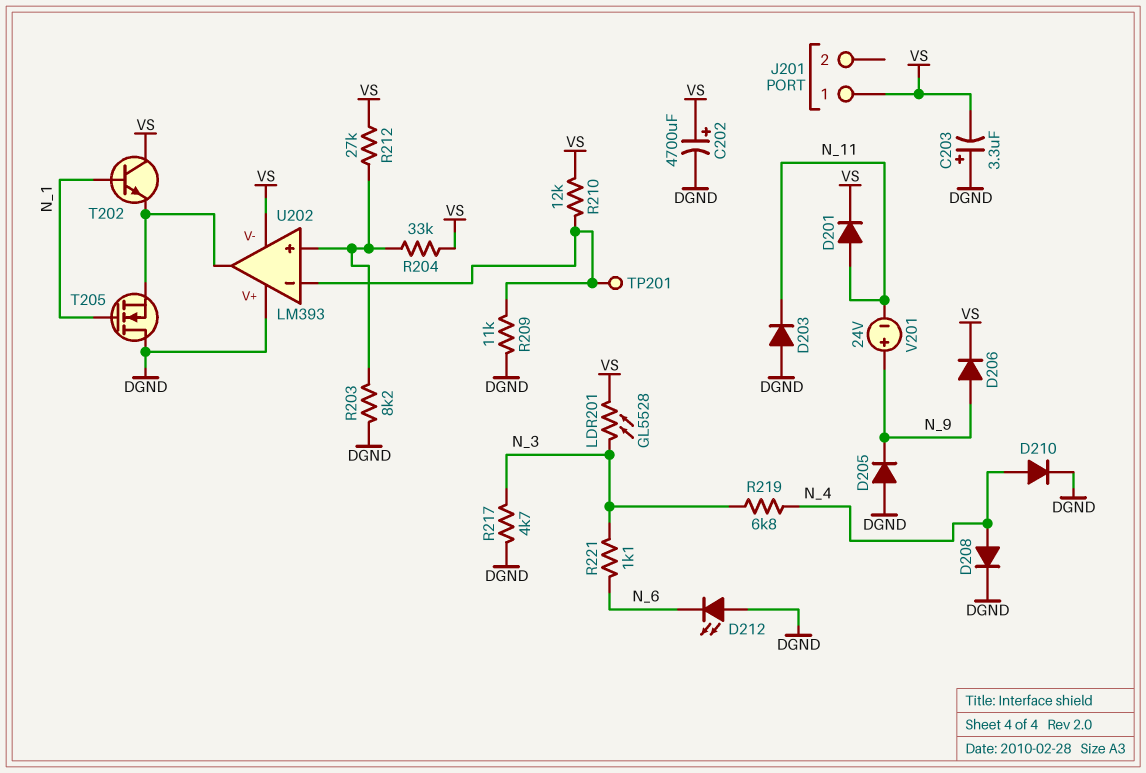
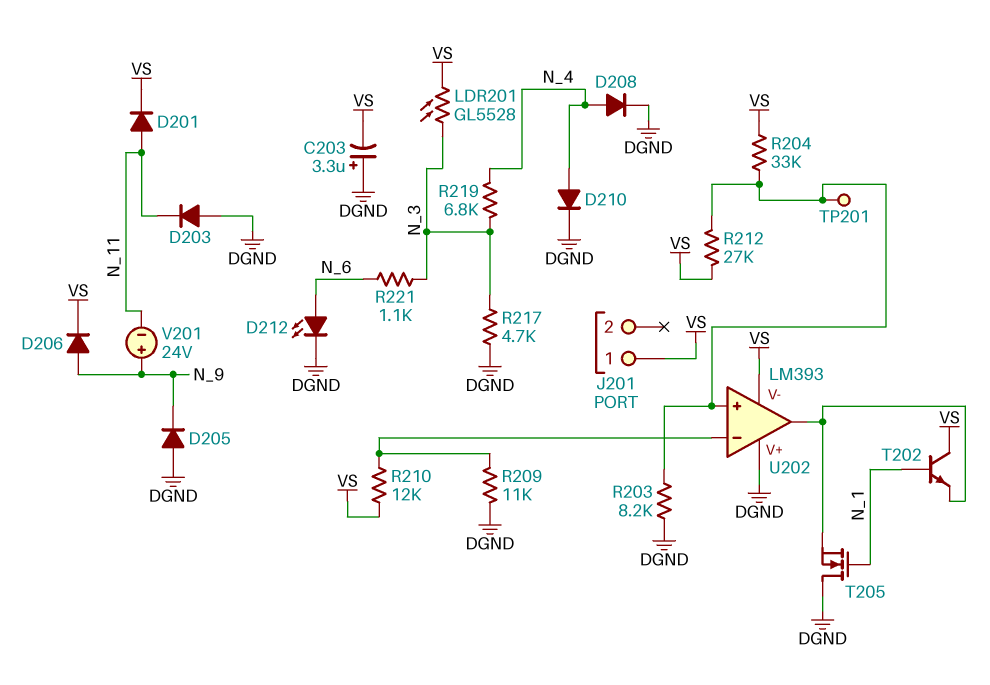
C202: 4700uF (plus VS, minus DGND) -> none
D212: LED (A DGND, K N_6) -> LED (A N_6, K DGND)
TP201: test point (U202/in-) -> test point (U202/in+)

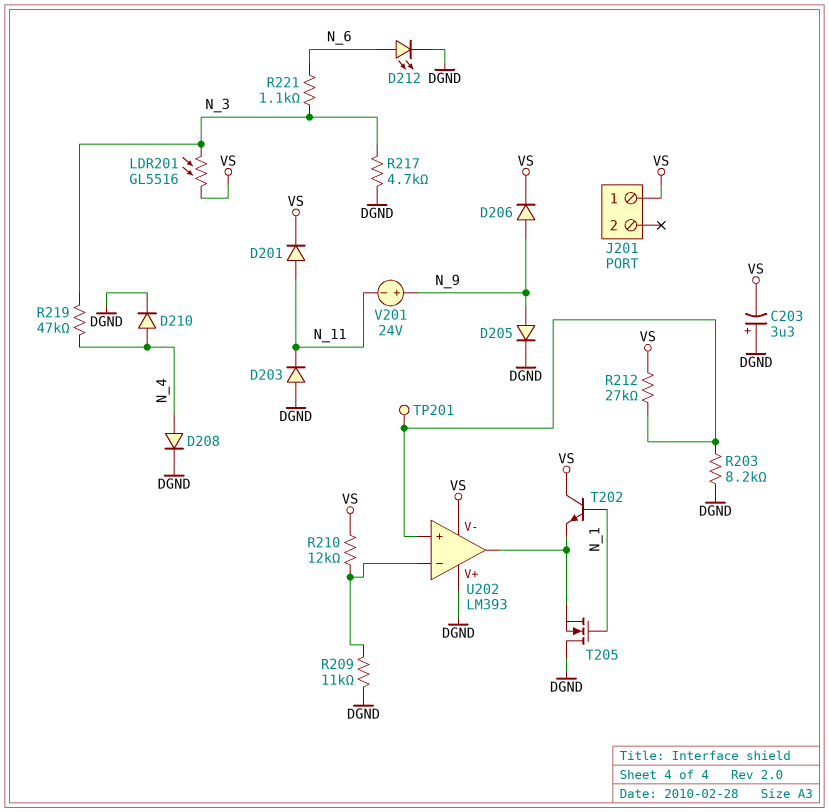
D205: diode (A DGND, K N_9) -> diode (A N_9, K DGND)
LDR201: GL5528 (N_3, VS) -> GL5516 (N_3, VS)
R204: 33k (U202/in+, VS) -> none
R219: 6.8k (N_3, N_4) -> 47k (N_3, N_4)

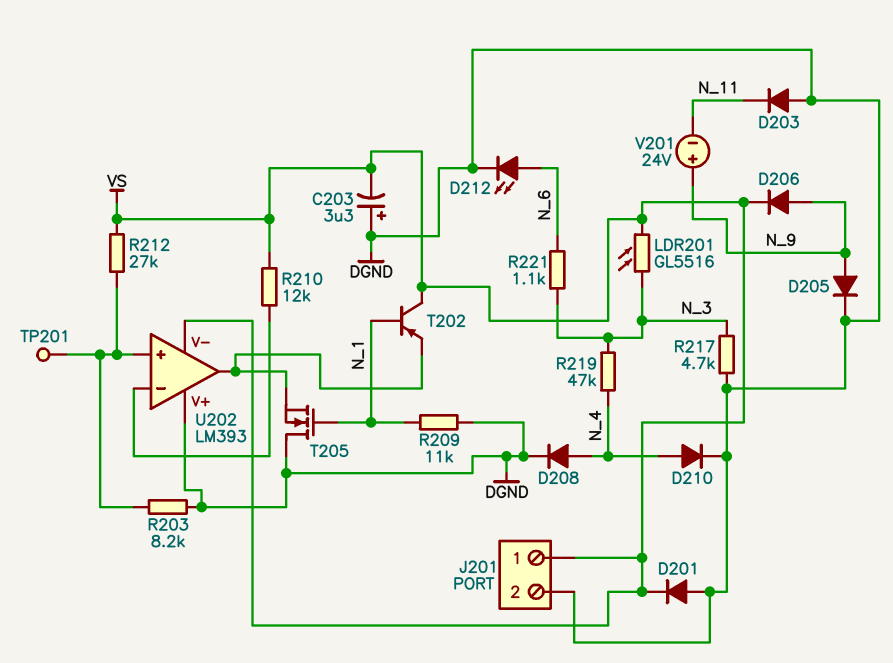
D201: diode (A N_11, K VS) -> diode (A DGND, K VS)
J201 pin 2: none -> DGND
R209: 11k (DGND, U202/in-) -> 11k (DGND, N_1)
T202: NPN (B N_1, C VS, E U202/out) -> PNP (B N_1, C VS, E U202/out)

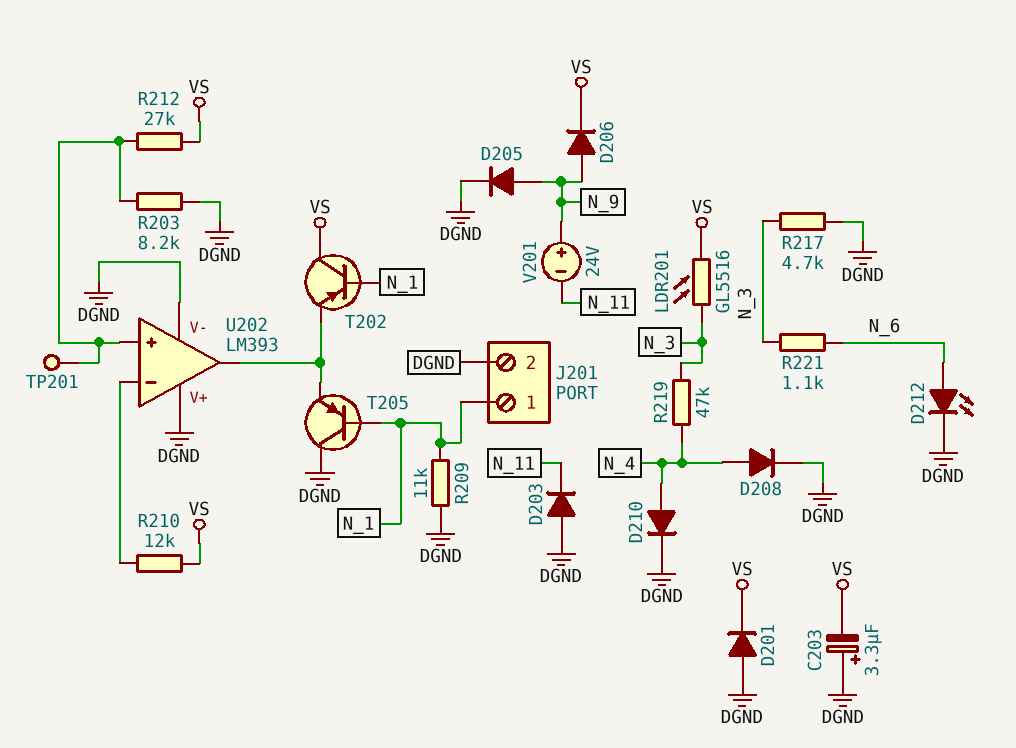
J201 pin 1: VS -> N_1
T205: NMOS (G N_1, D DGND, S U202/out) -> PNP (B N_1, C DGND, E U202/out)
U202 pin V-: VS -> DGND

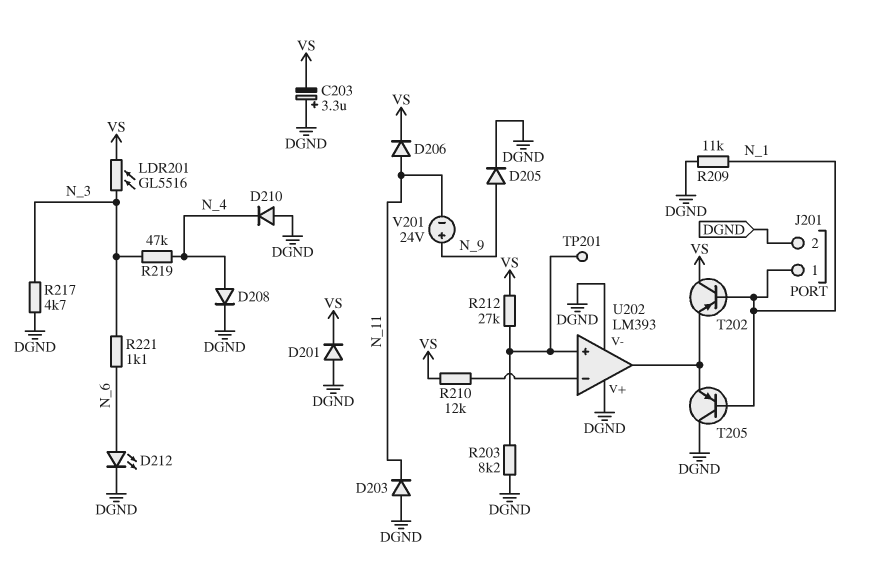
D206: diode (A N_9, K VS) -> diode (A N_11, K VS)
D210: diode (A N_4, K DGND) -> diode (A DGND, K N_4)

